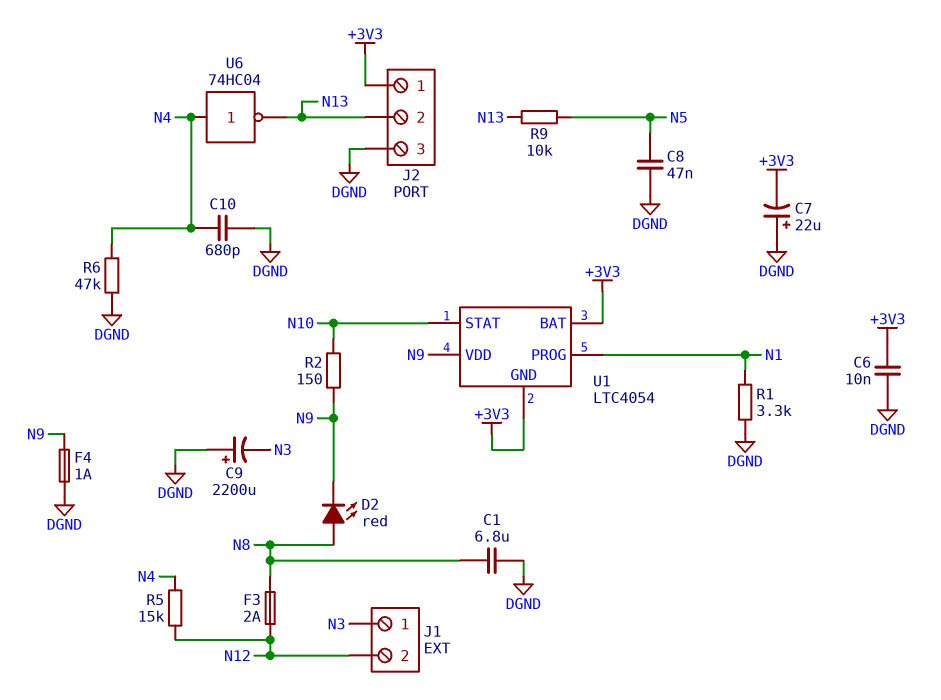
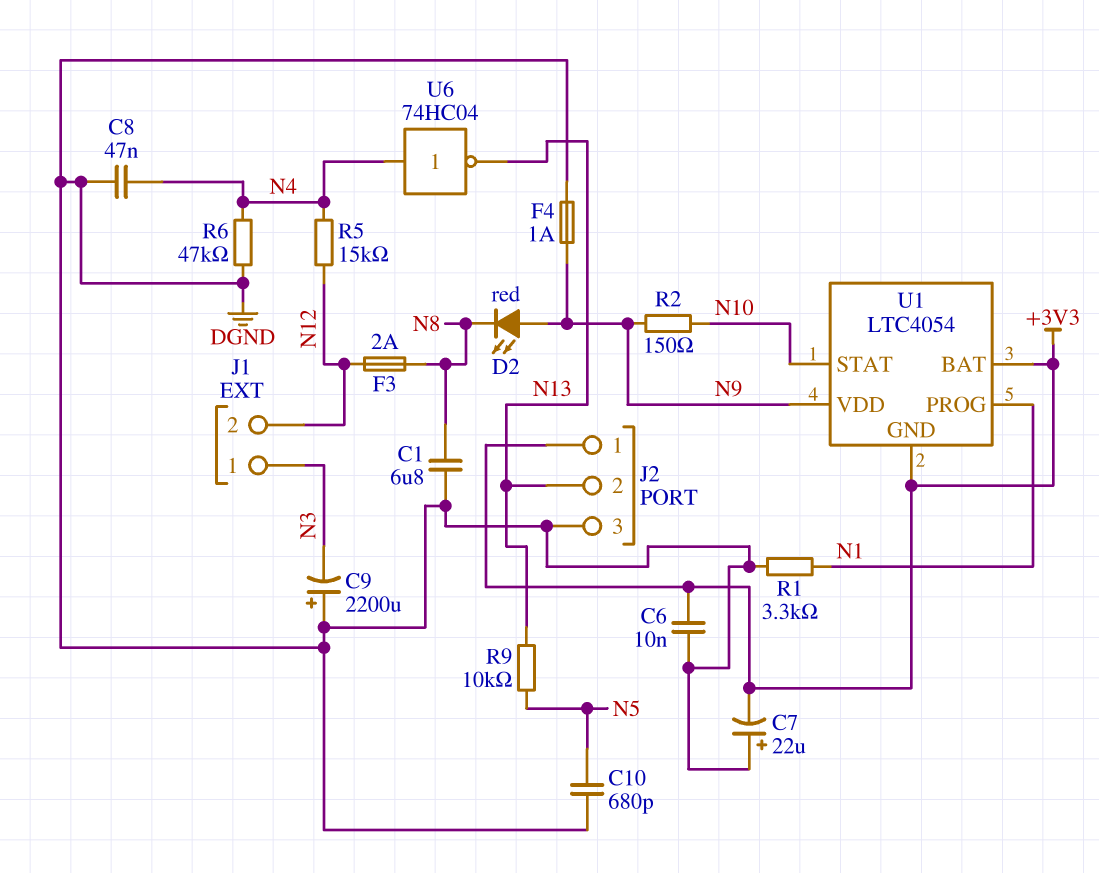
C8: 47nF (DGND, N5) -> 47nF (DGND, N4)
C10: 680pF (DGND, N4) -> 680pF (DGND, N5)
D2: LED red (A N8, K N9) -> LED red (A N9, K N8)

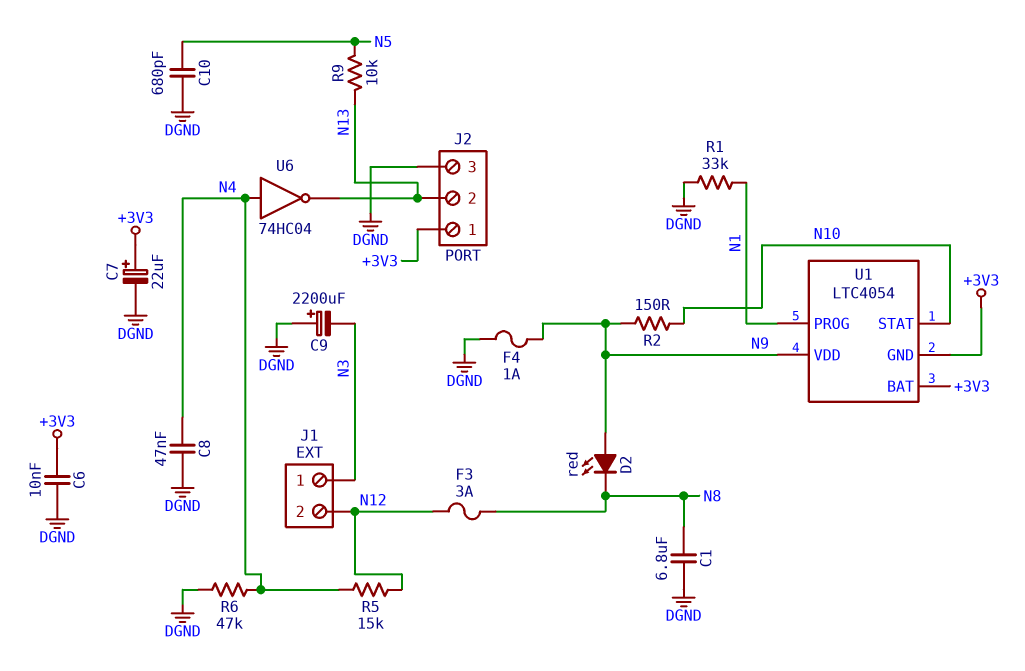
C7: 22uF (plus DGND, minus +3V3) -> 22uF (plus +3V3, minus DGND)
F3: 2A (N8, N12) -> 3A (N8, N12)
R1: 3.3k (DGND, N1) -> 33k (DGND, N1)

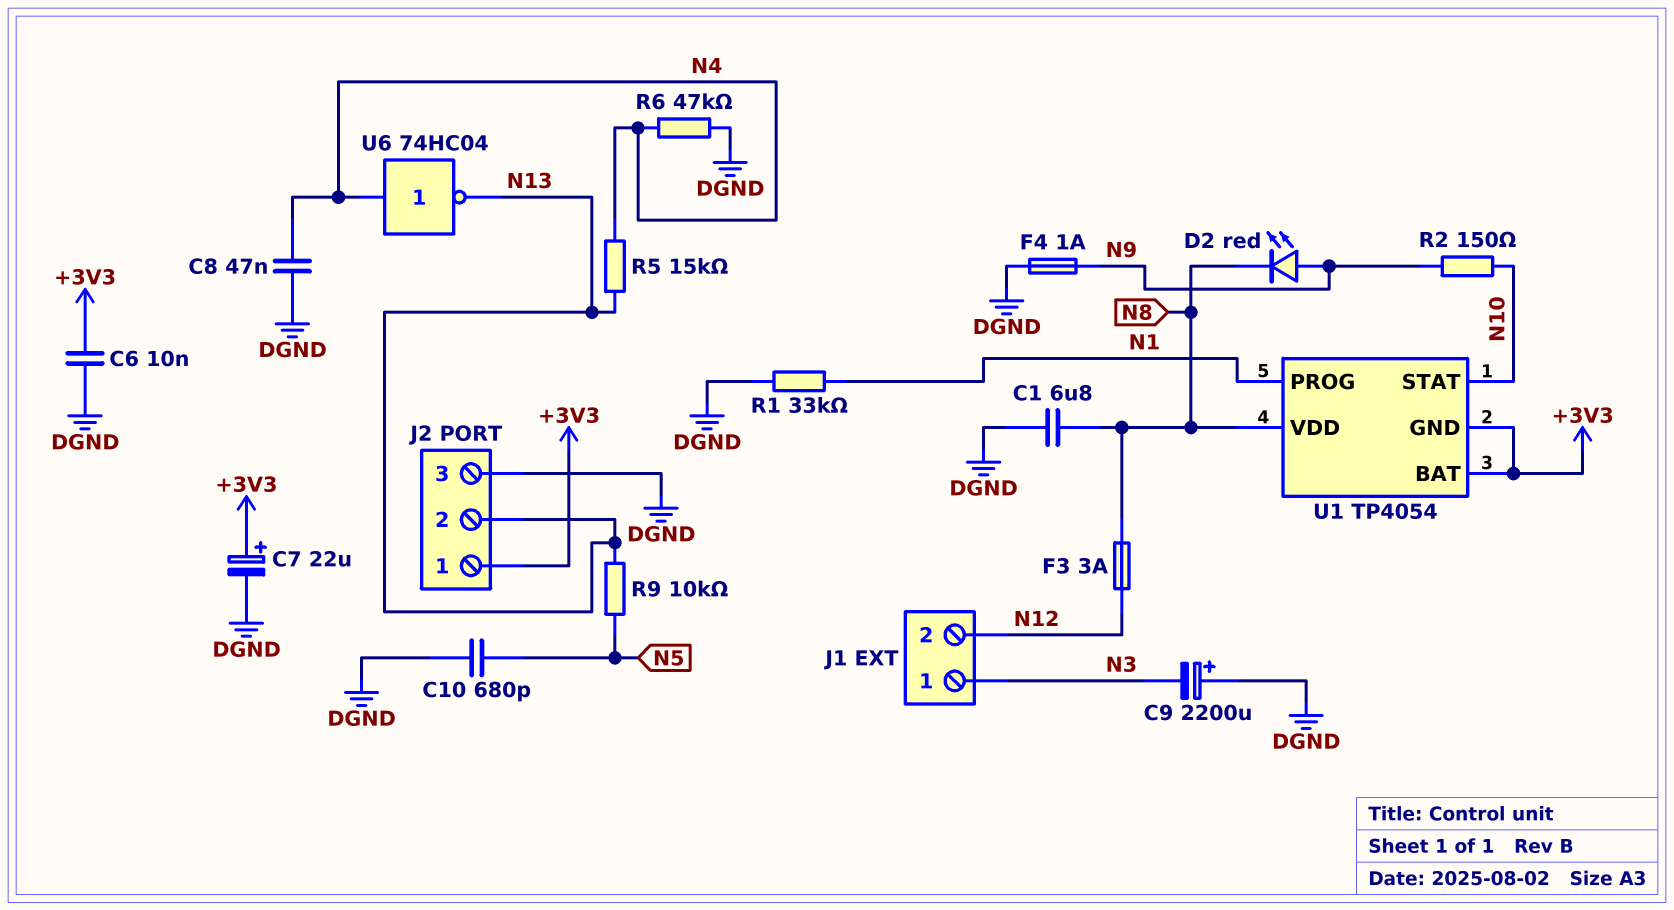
R5: 15k (N4, N12) -> 15k (N4, N13)
U1: LTC4054 -> TP4054
U1 pin VDD: N9 -> N8

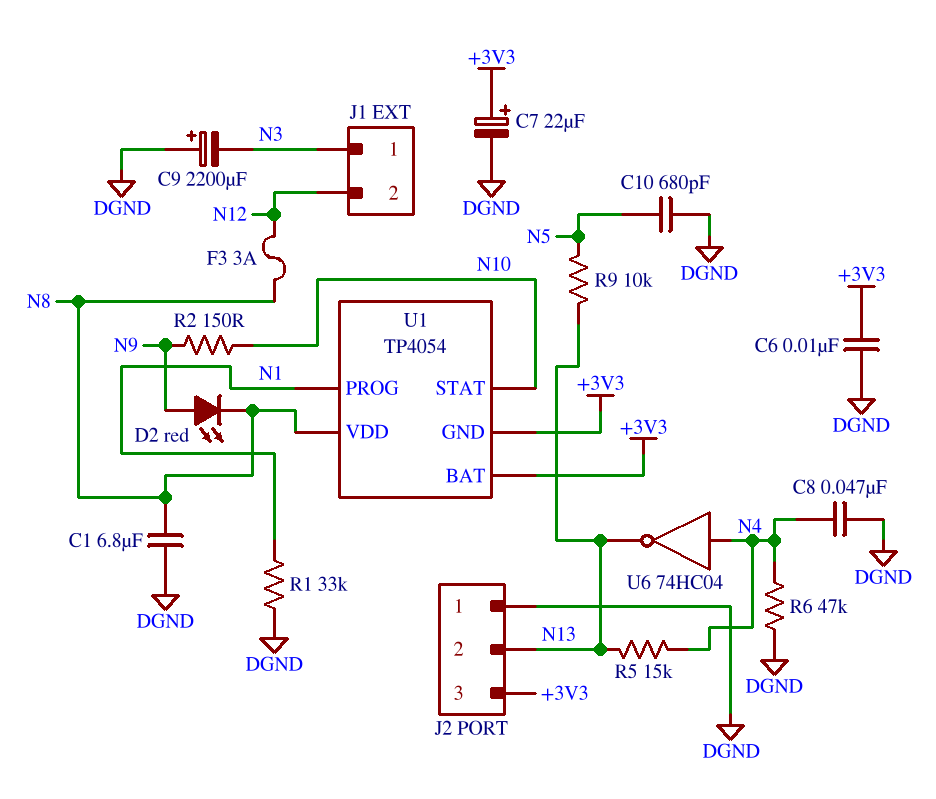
F4: 1A (DGND, N9) -> none
J2 pin 1: +3V3 -> DGND
J2 pin 3: DGND -> +3V3

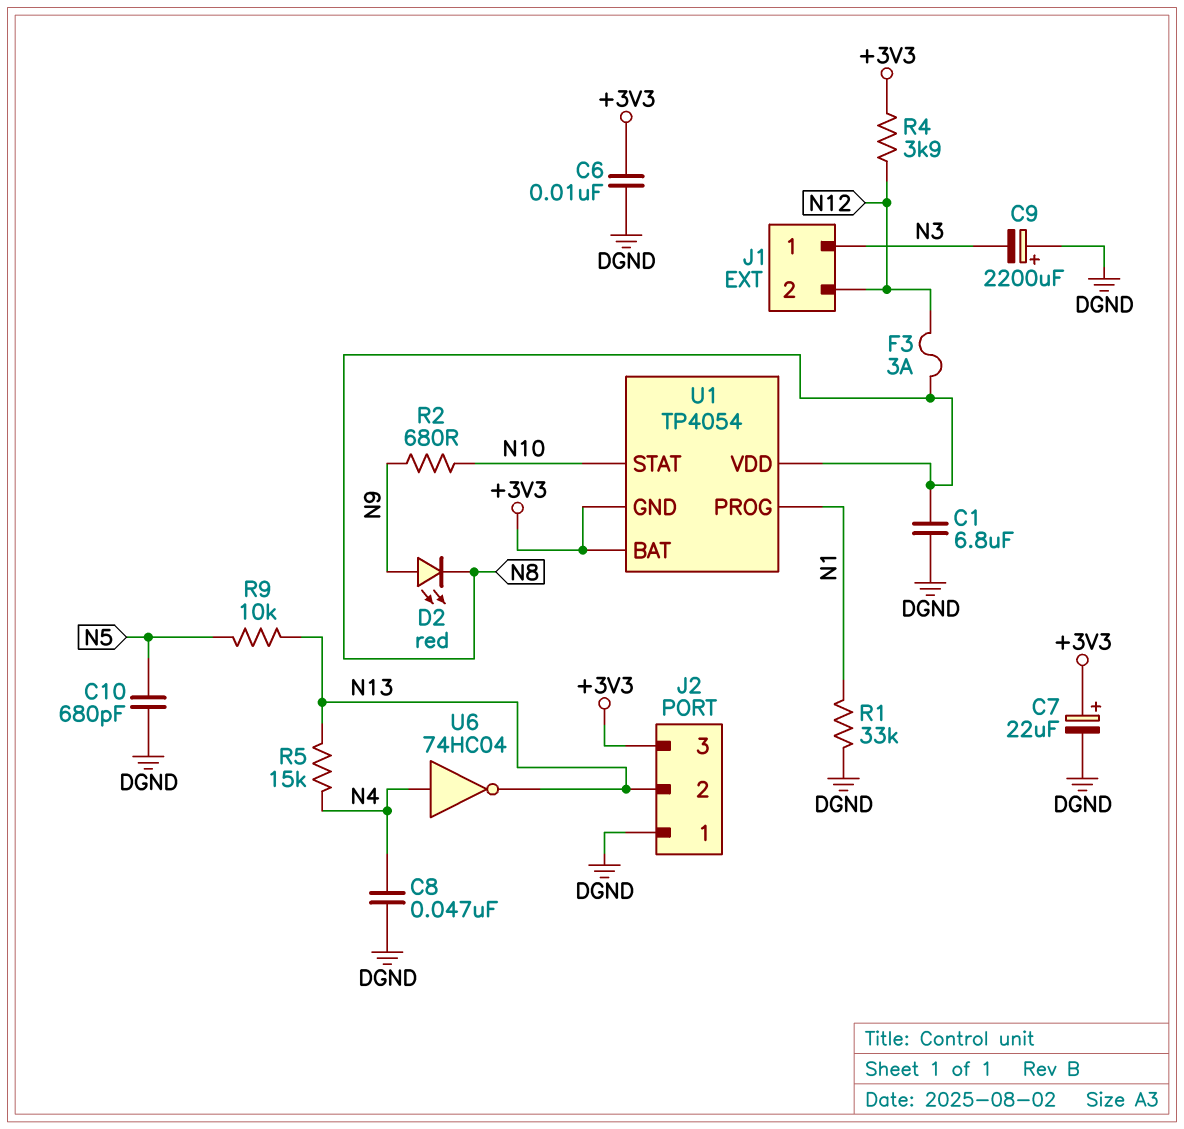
R2: 150 (N9, N10) -> 680 (N9, N10)
R4: none -> 3.9k (+3V3, N12)
R6: 47k (DGND, N4) -> none

